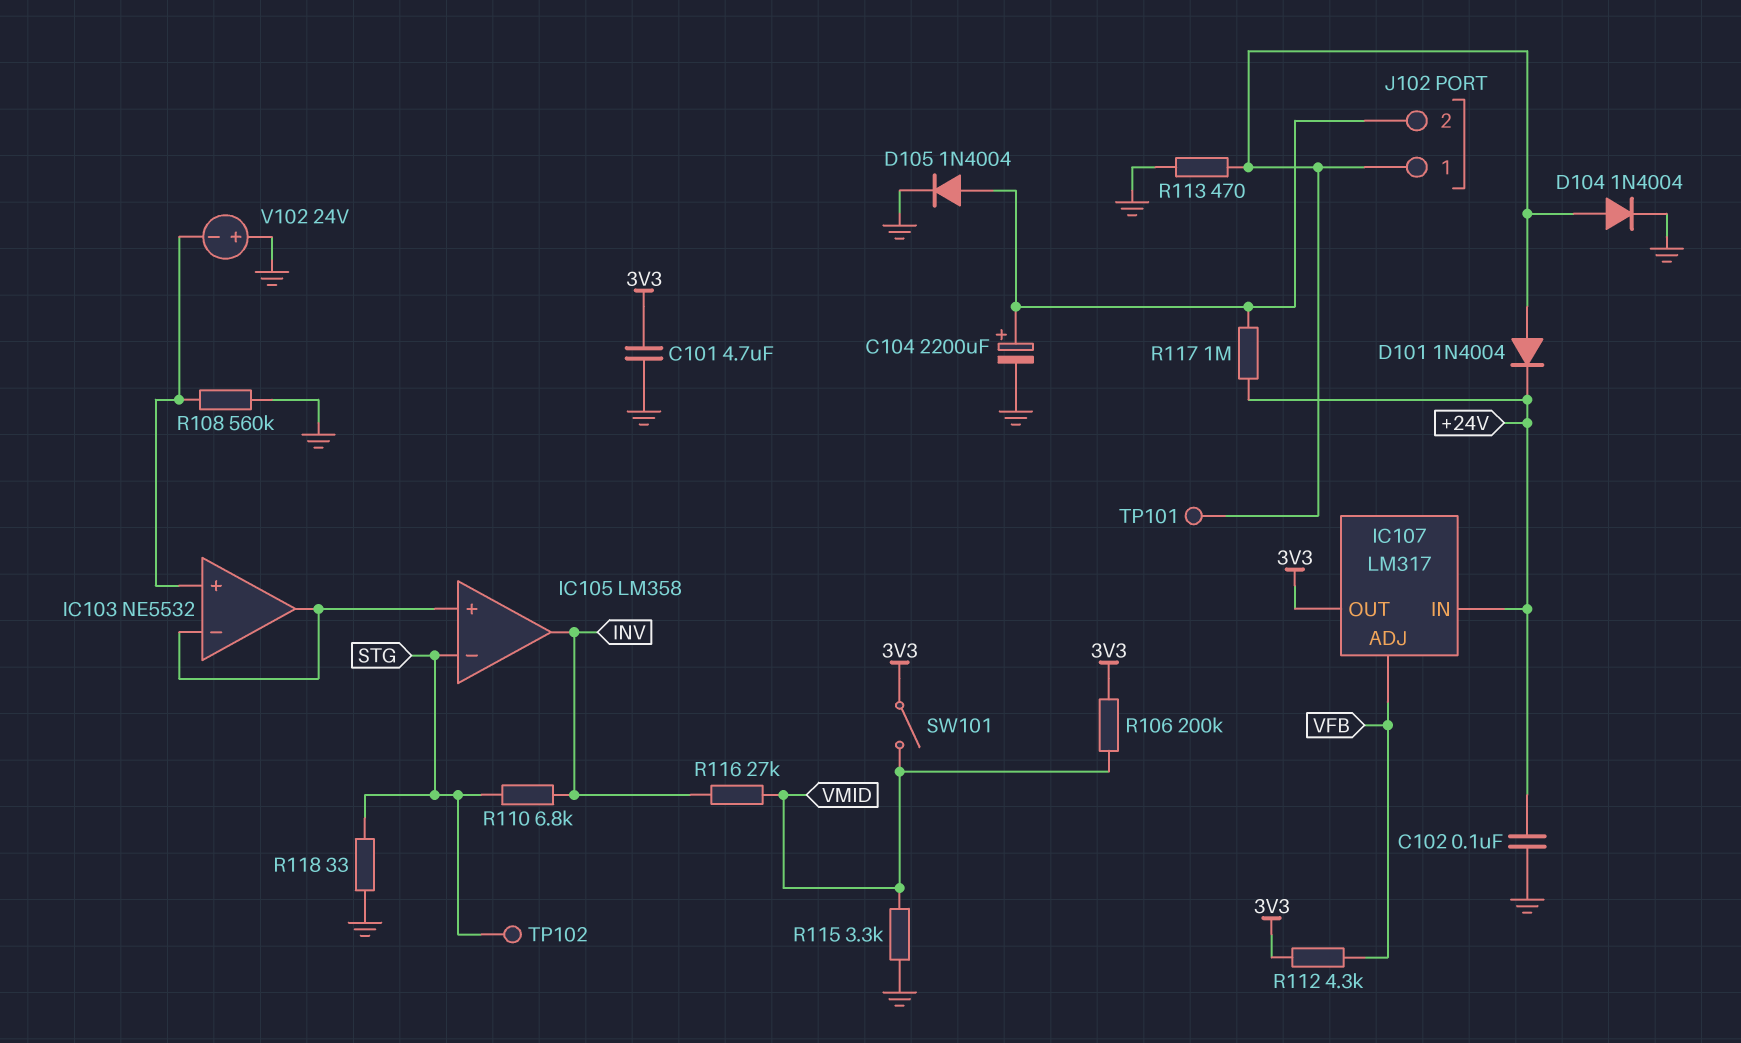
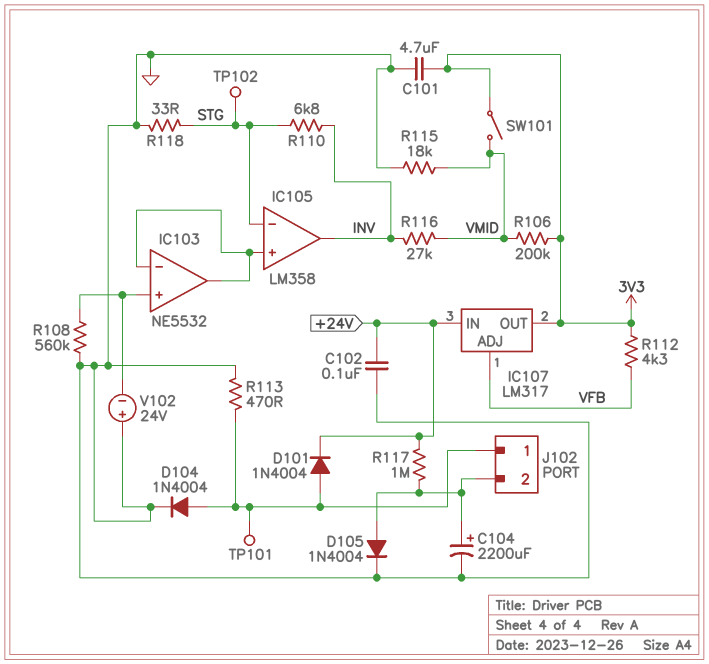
R115: 3.3k (GND, VMID) -> 18k (GND, VMID)

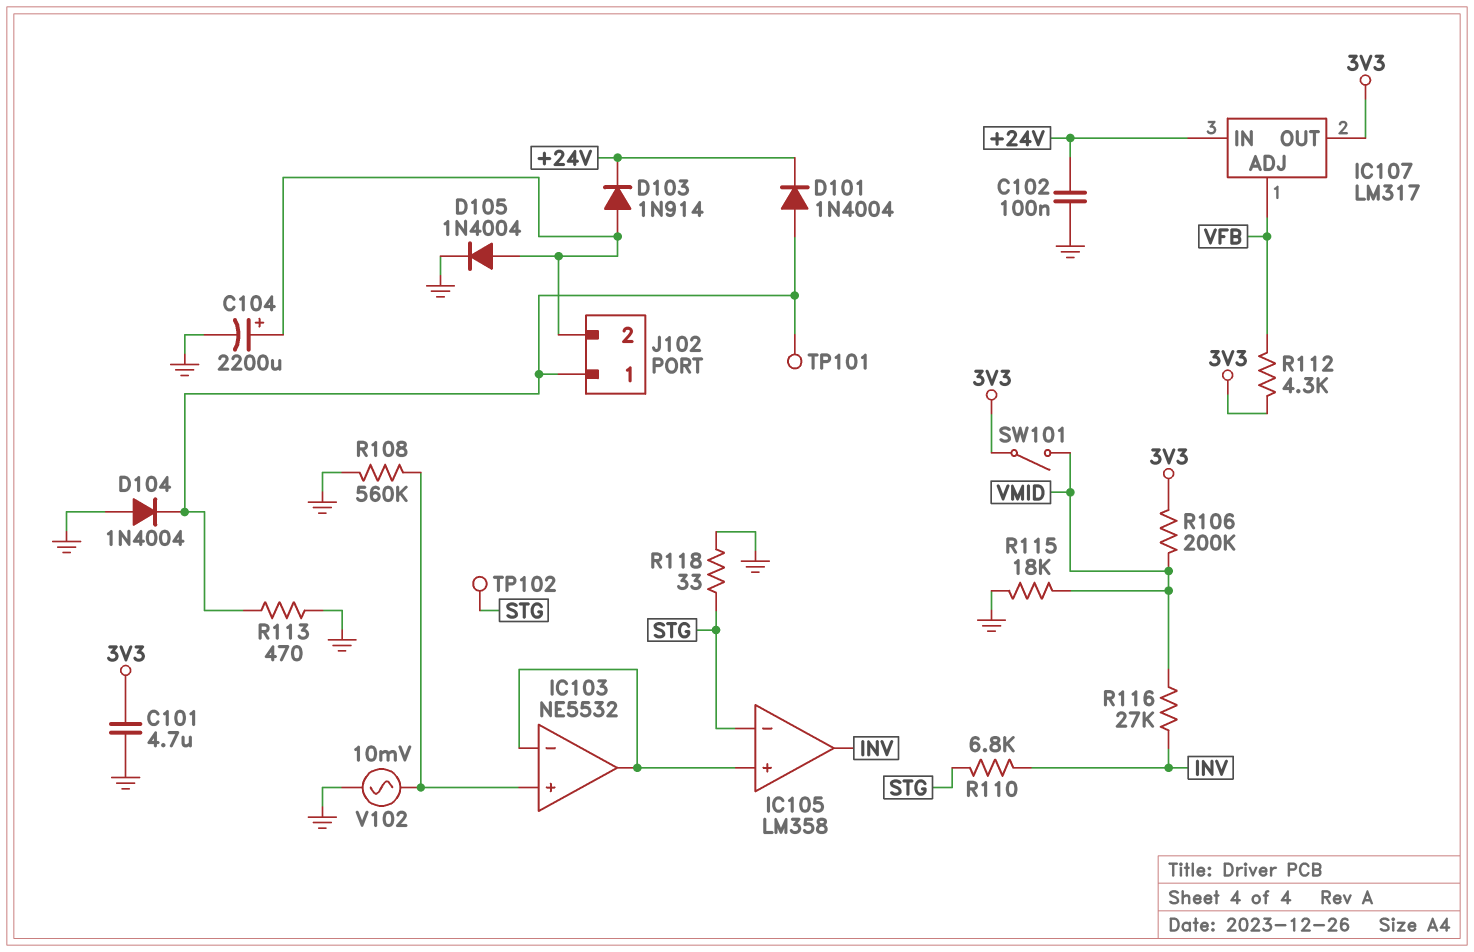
D103: none -> diode 1N914 (A J102/2, K +24V)
D104: diode 1N4004 (A J102/1, K GND) -> diode 1N4004 (A GND, K J102/1)
R117: 1M (+24V, J102/2) -> none
V102: 24V (plus GND, minus IC103/in+) -> AC 10mV (GND, IC103/in+)

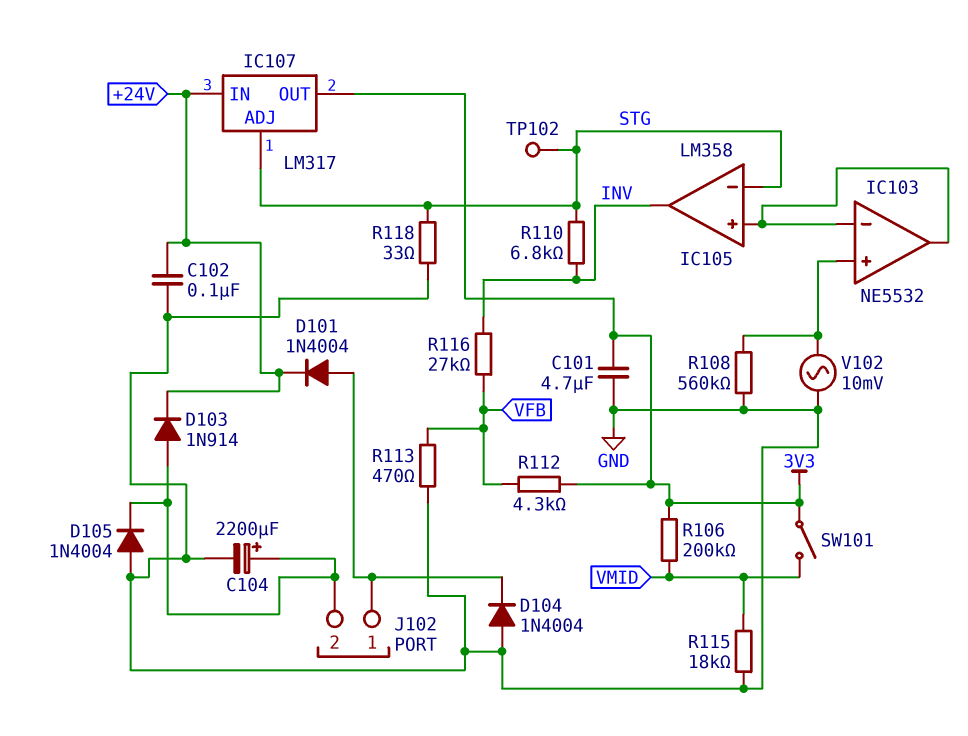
D105: diode 1N4004 (A J102/2, K GND) -> diode 1N4004 (A GND, K J102/2)
IC107 pin ADJ: VFB -> STG
R113: 470 (GND, J102/1) -> 470 (GND, VFB)
R116: 27k (INV, VMID) -> 27k (INV, VFB)
TP101: test point (J102/1) -> none

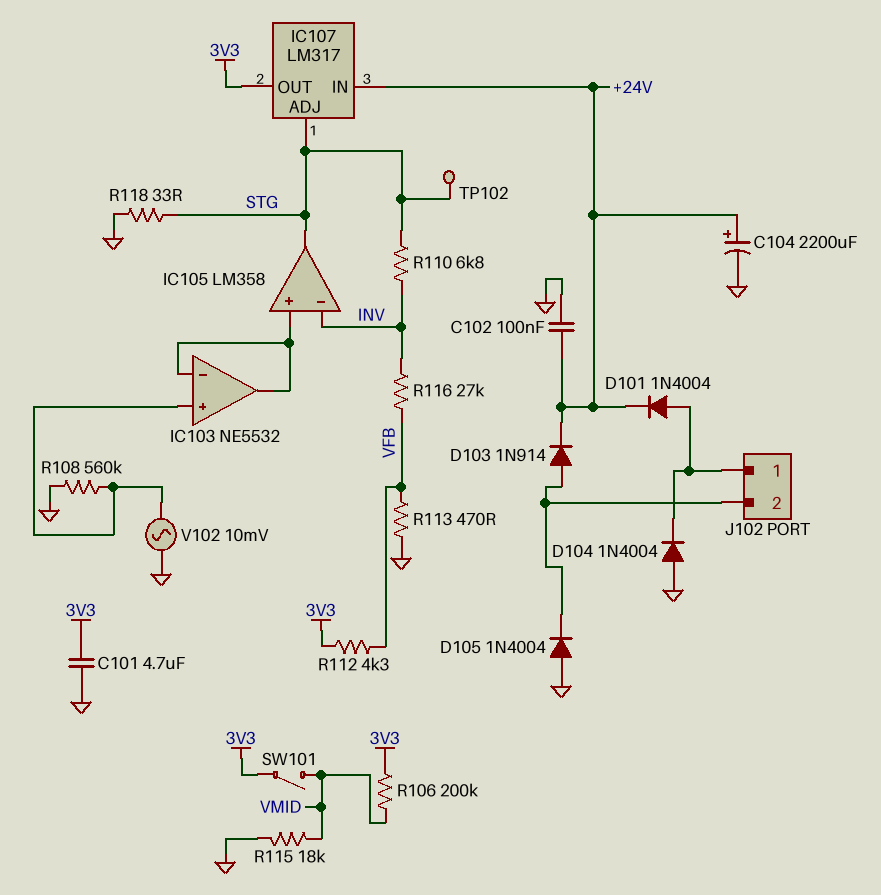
C104: 2200uF (plus J102/2, minus GND) -> 2200uF (plus +24V, minus GND)
IC105 pin in-: STG -> INV
IC105 pin out: INV -> STG

